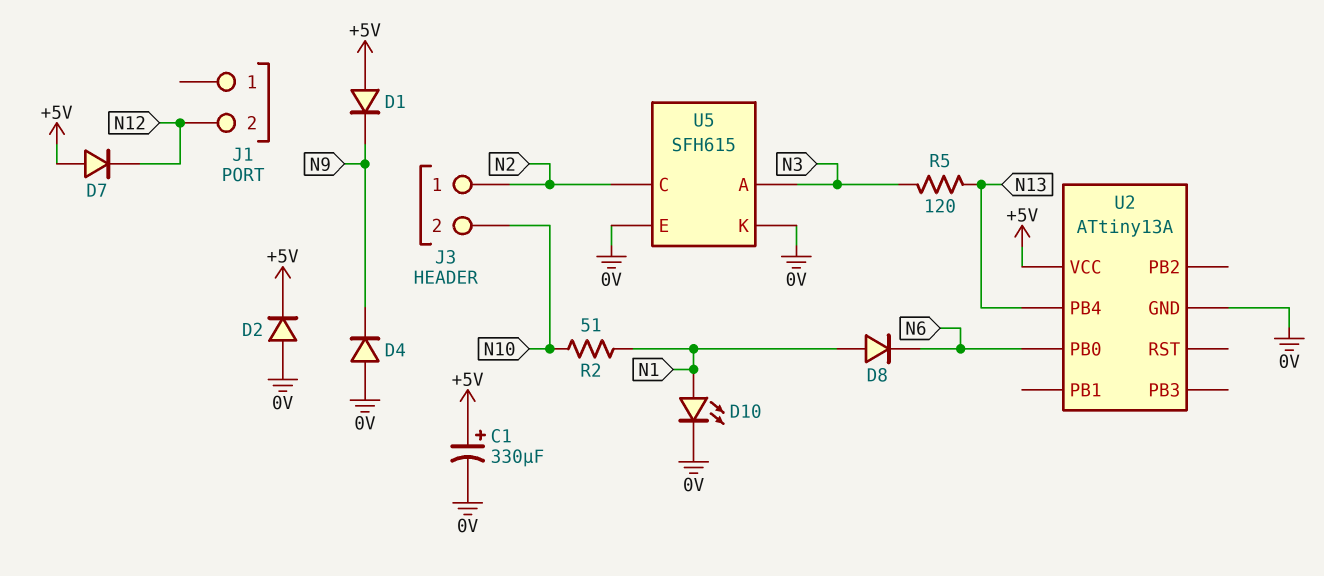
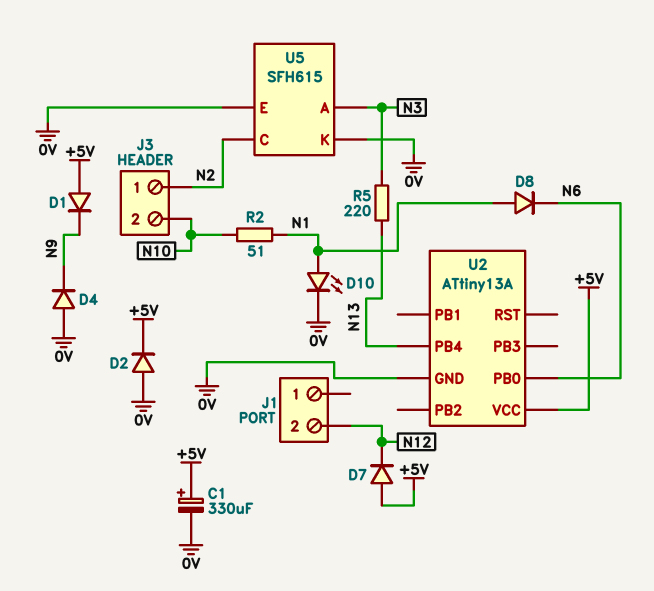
R5: 120 (N3, N13) -> 220 (N3, N13)

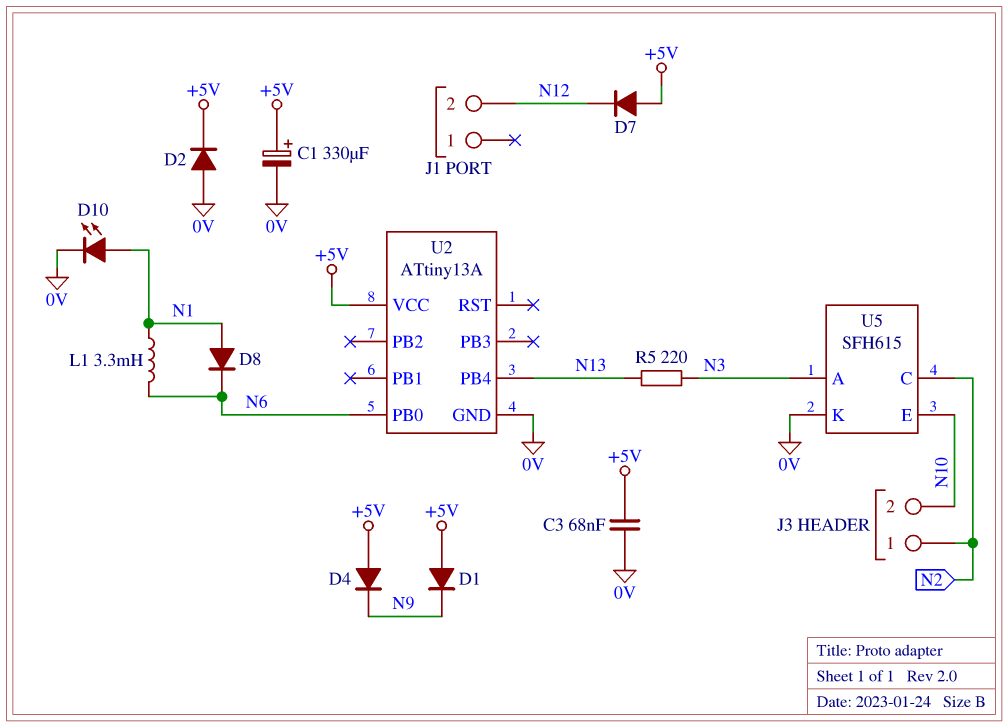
C3: none -> 68nF (+5V, 0V)
D4: diode (A 0V, K N9) -> diode (A +5V, K N9)
L1: none -> 3.3mH (N1, N6)
R2: 51 (N1, N10) -> none
U5 pin E: 0V -> N10

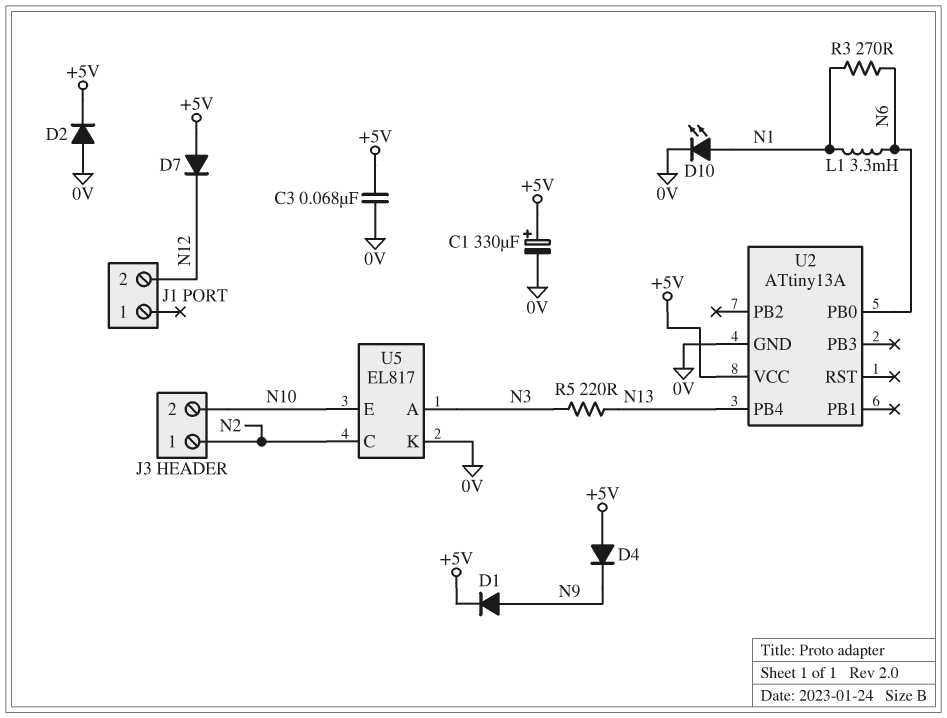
D1: diode (A +5V, K N9) -> diode (A N9, K +5V)
D8: diode (A N1, K N6) -> none
R3: none -> 270 (N1, N6)
U5: SFH615 -> EL817

